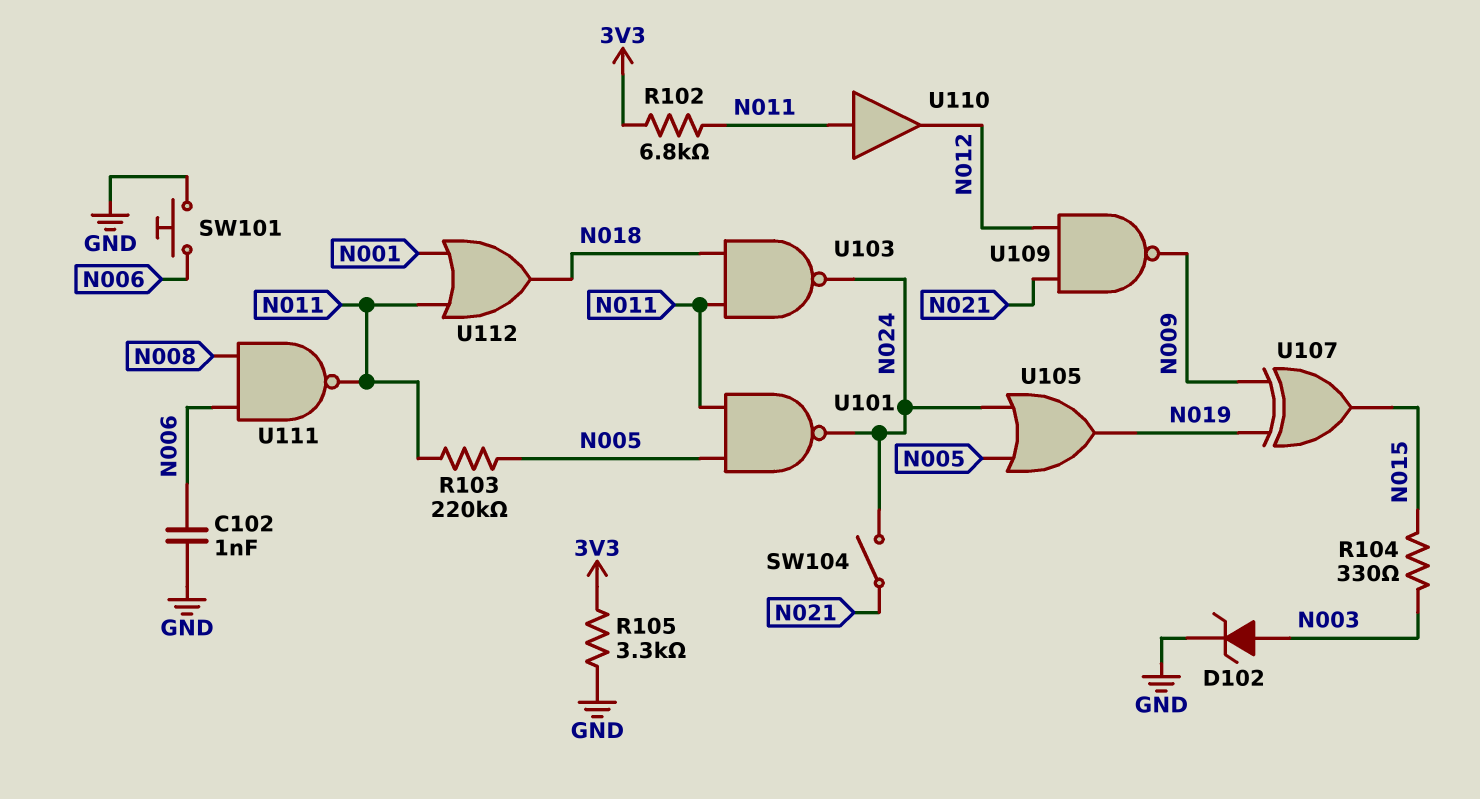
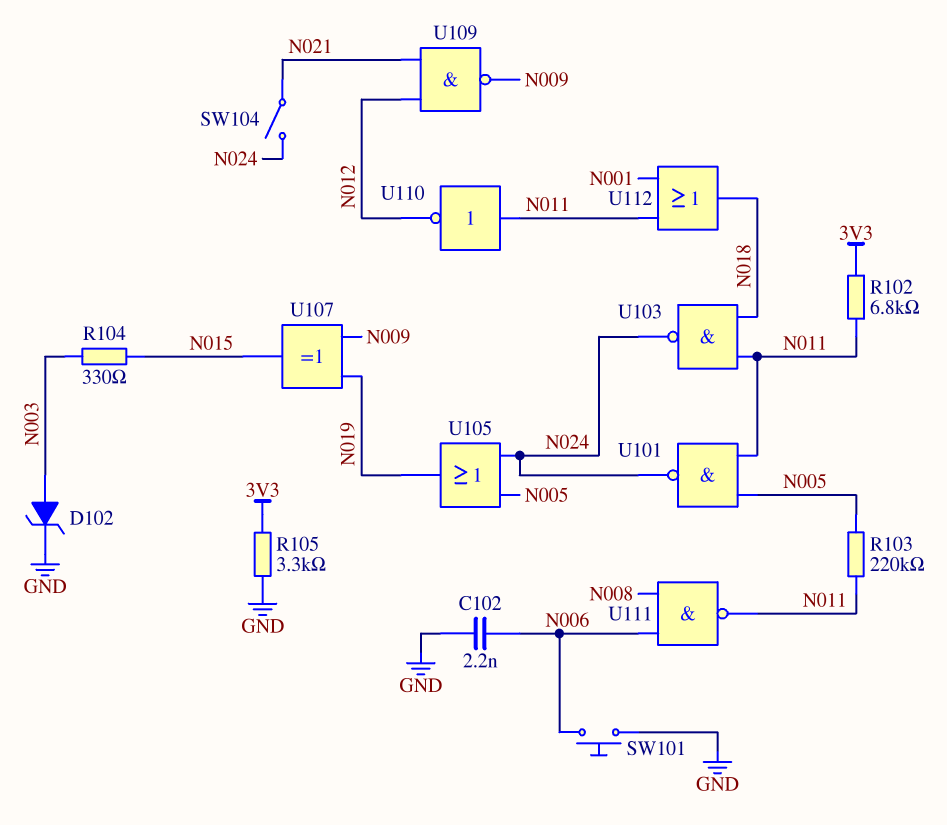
C102: 1nF (GND, N006) -> 2.2nF (GND, N006)
U110: buffer (in N011, out N012) -> NOT (in N011, out N012)

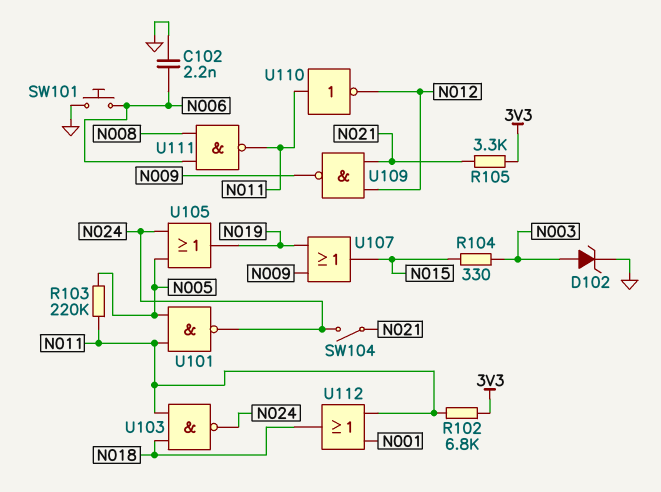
R105: 3.3k (3V3, GND) -> 3.3k (3V3, N021)
U107: XOR (in N009, in N019, out N015) -> OR (in N009, in N019, out N015)

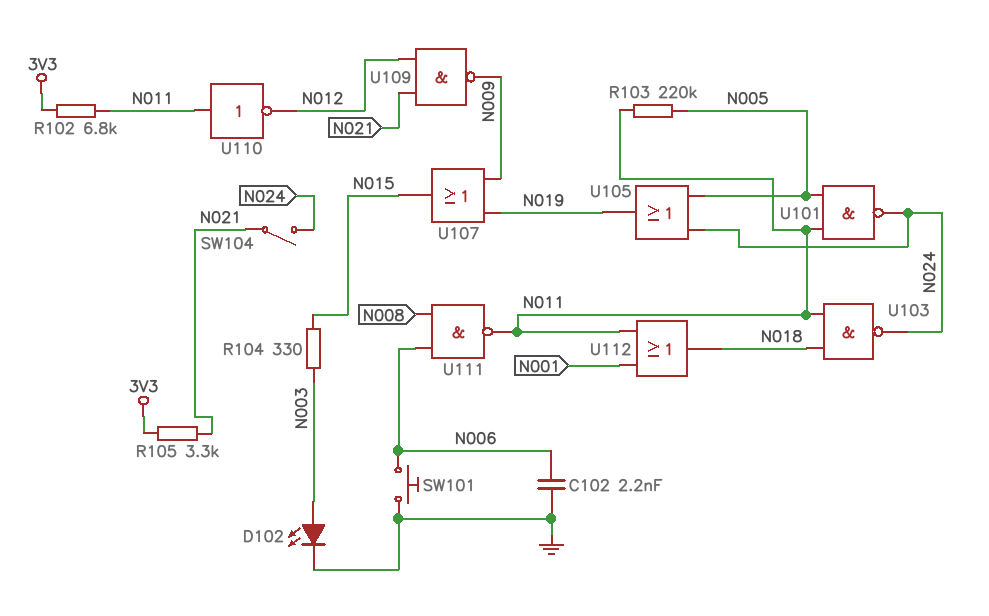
D102: zener (A N003, K GND) -> LED (A N003, K GND)

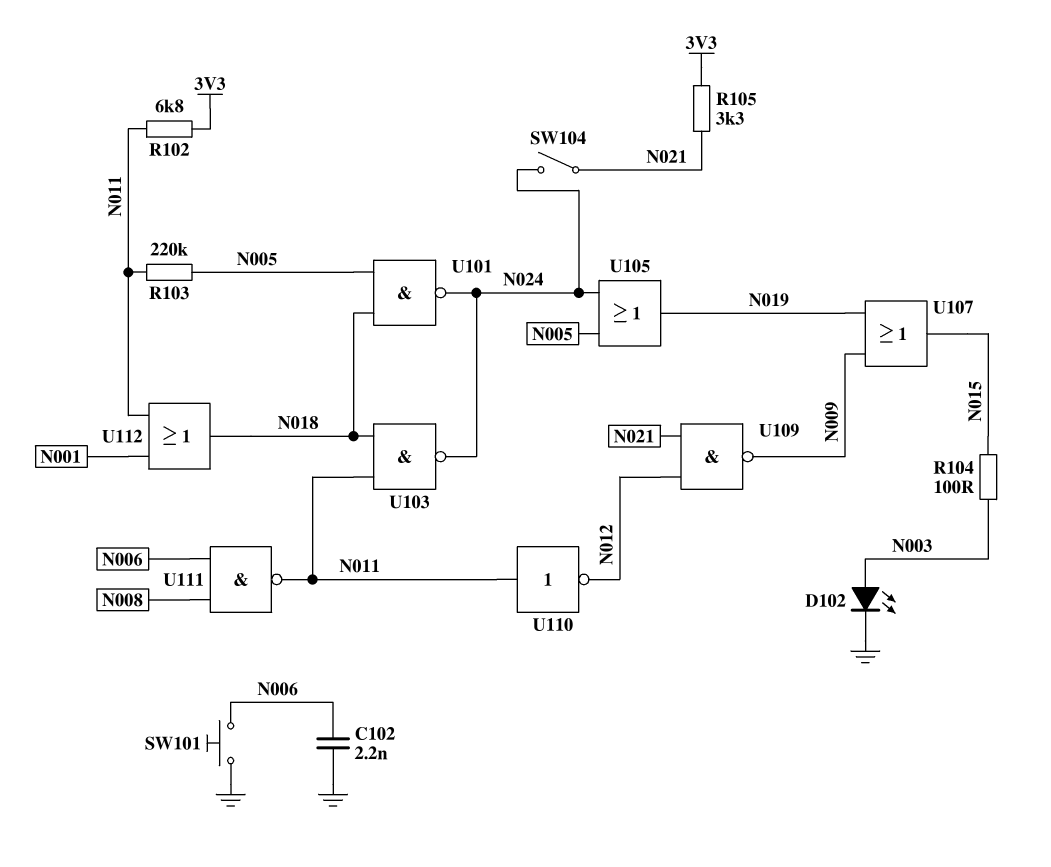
R104: 330 (N003, N015) -> 100 (N003, N015)
U101: NAND (in N005, in N011, out N024) -> NAND (in N005, in N018, out N024)

